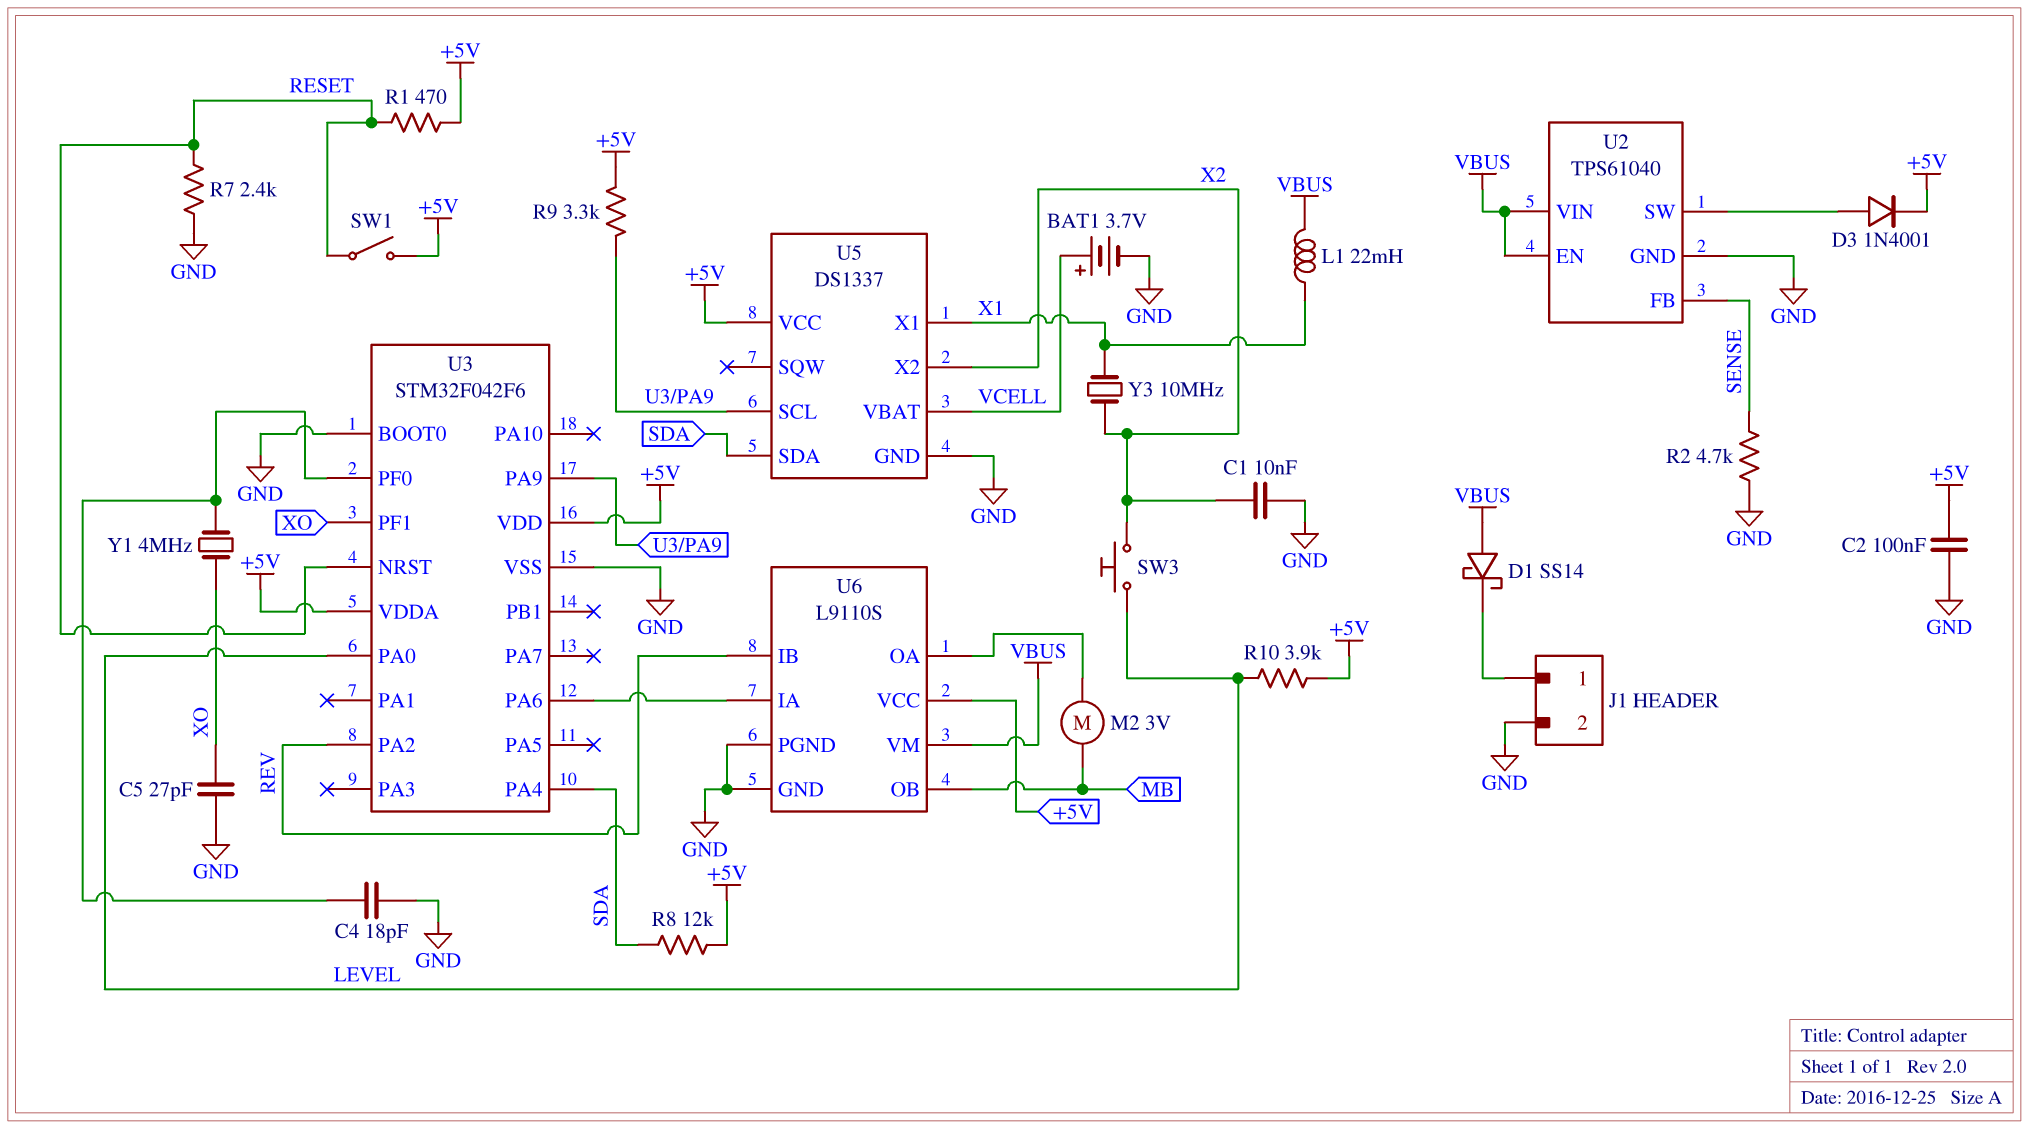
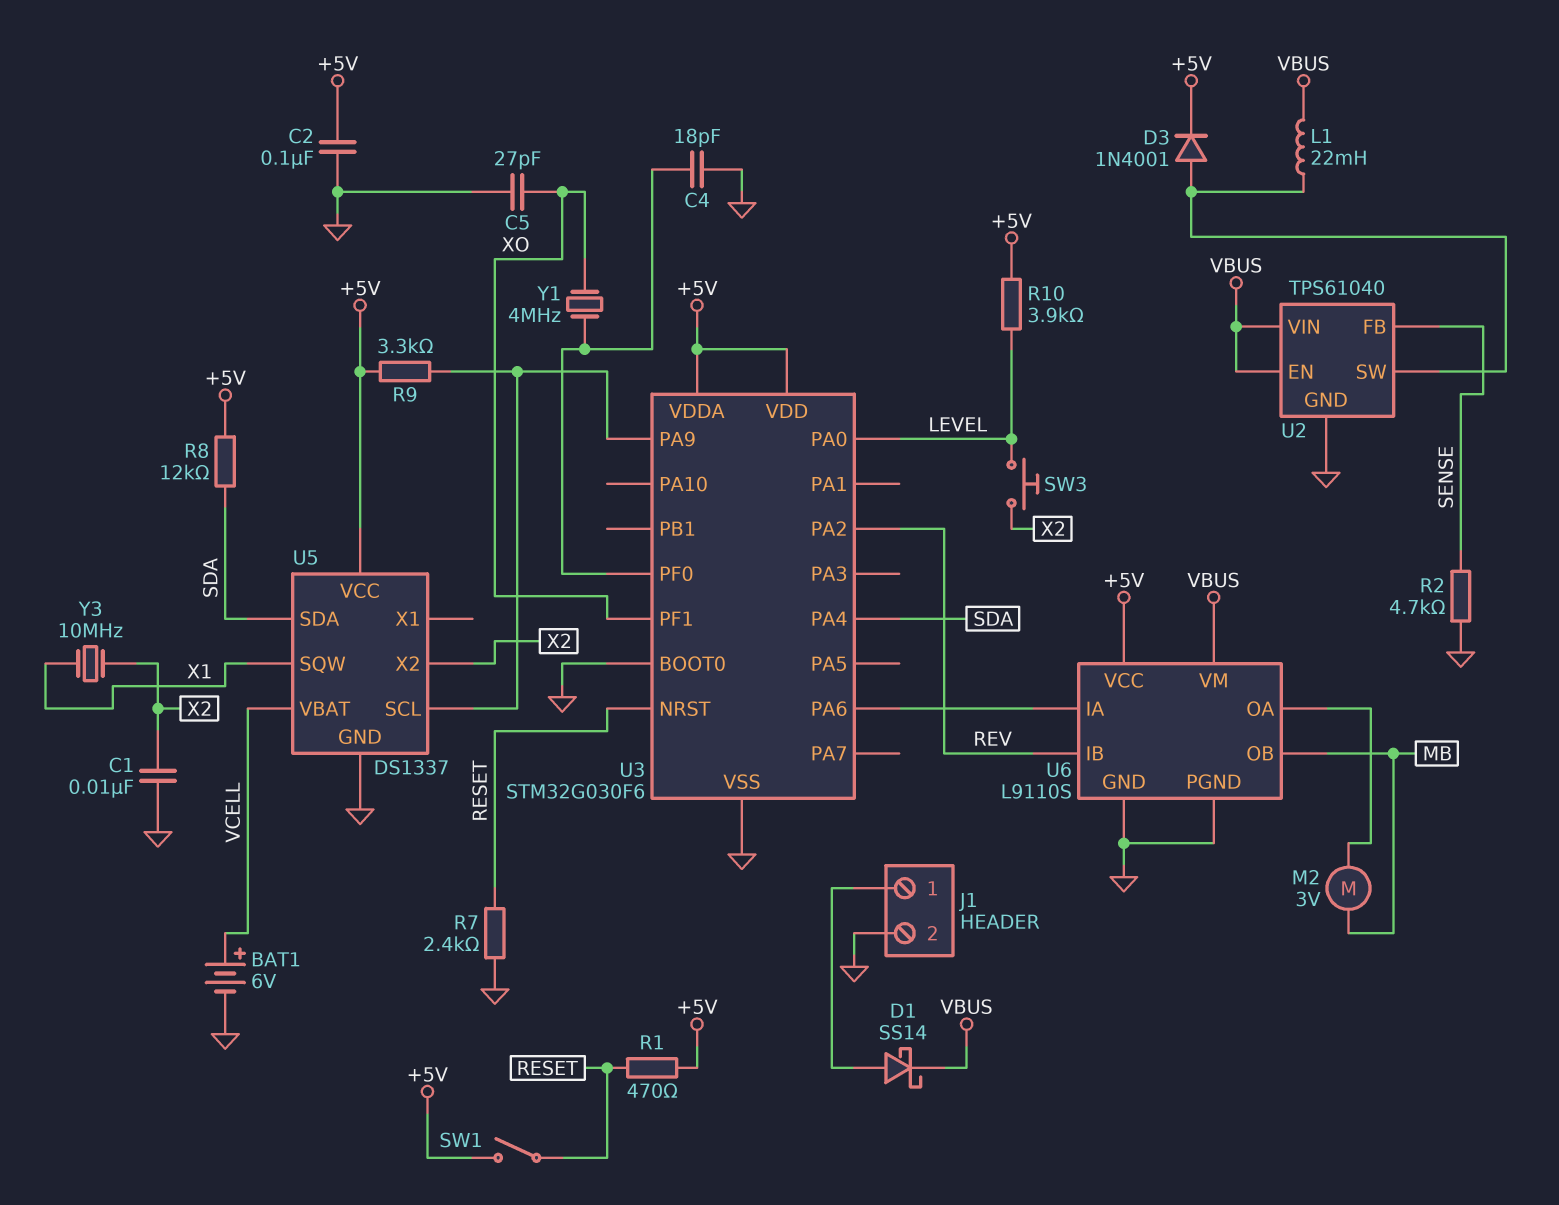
BAT1: 3.7V (plus VCELL, minus GND) -> 6V (plus VCELL, minus GND)
D1: schottky SS14 (A VBUS, K J1/1) -> schottky SS14 (A J1/1, K VBUS)
L1: 22mH (VBUS, X1) -> 22mH (U2/SW, VBUS)
U3: STM32F042F6 -> STM32G030F6
U5 pin SQW: none -> X1
U5 pin X1: X1 -> none

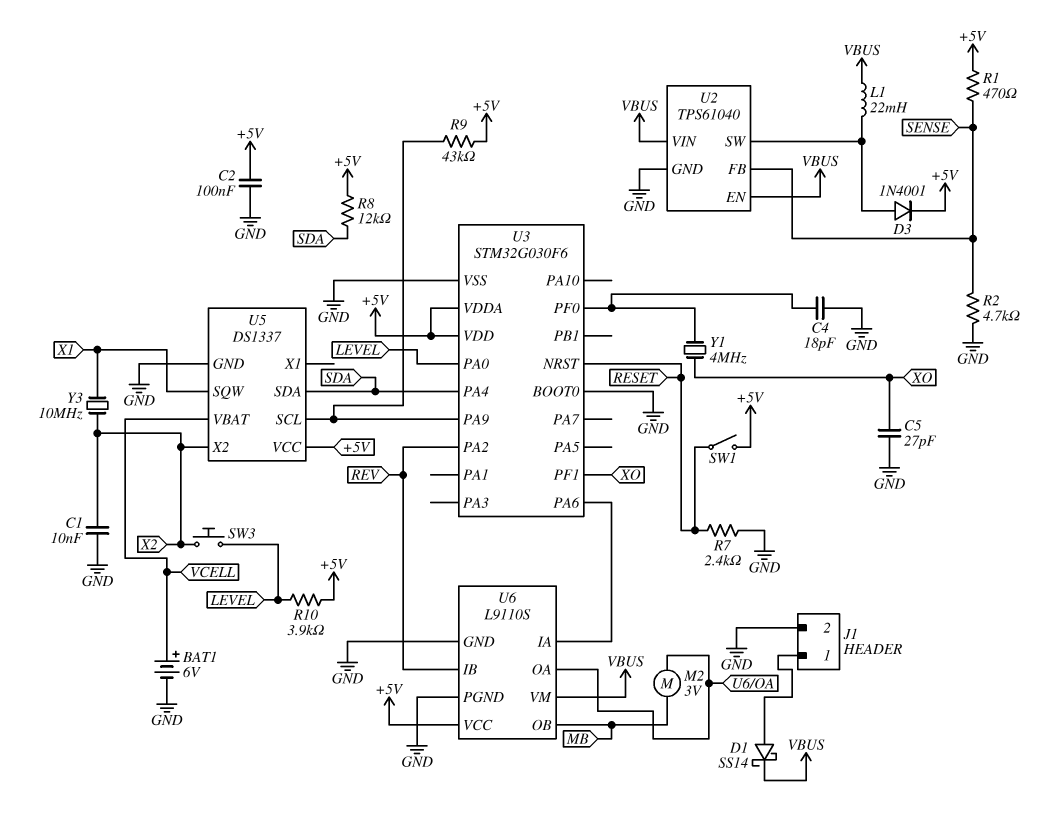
R1: 470 (+5V, RESET) -> 470 (+5V, SENSE)
R9: 3.3k (+5V, U3/PA9) -> 43k (+5V, U3/PA9)

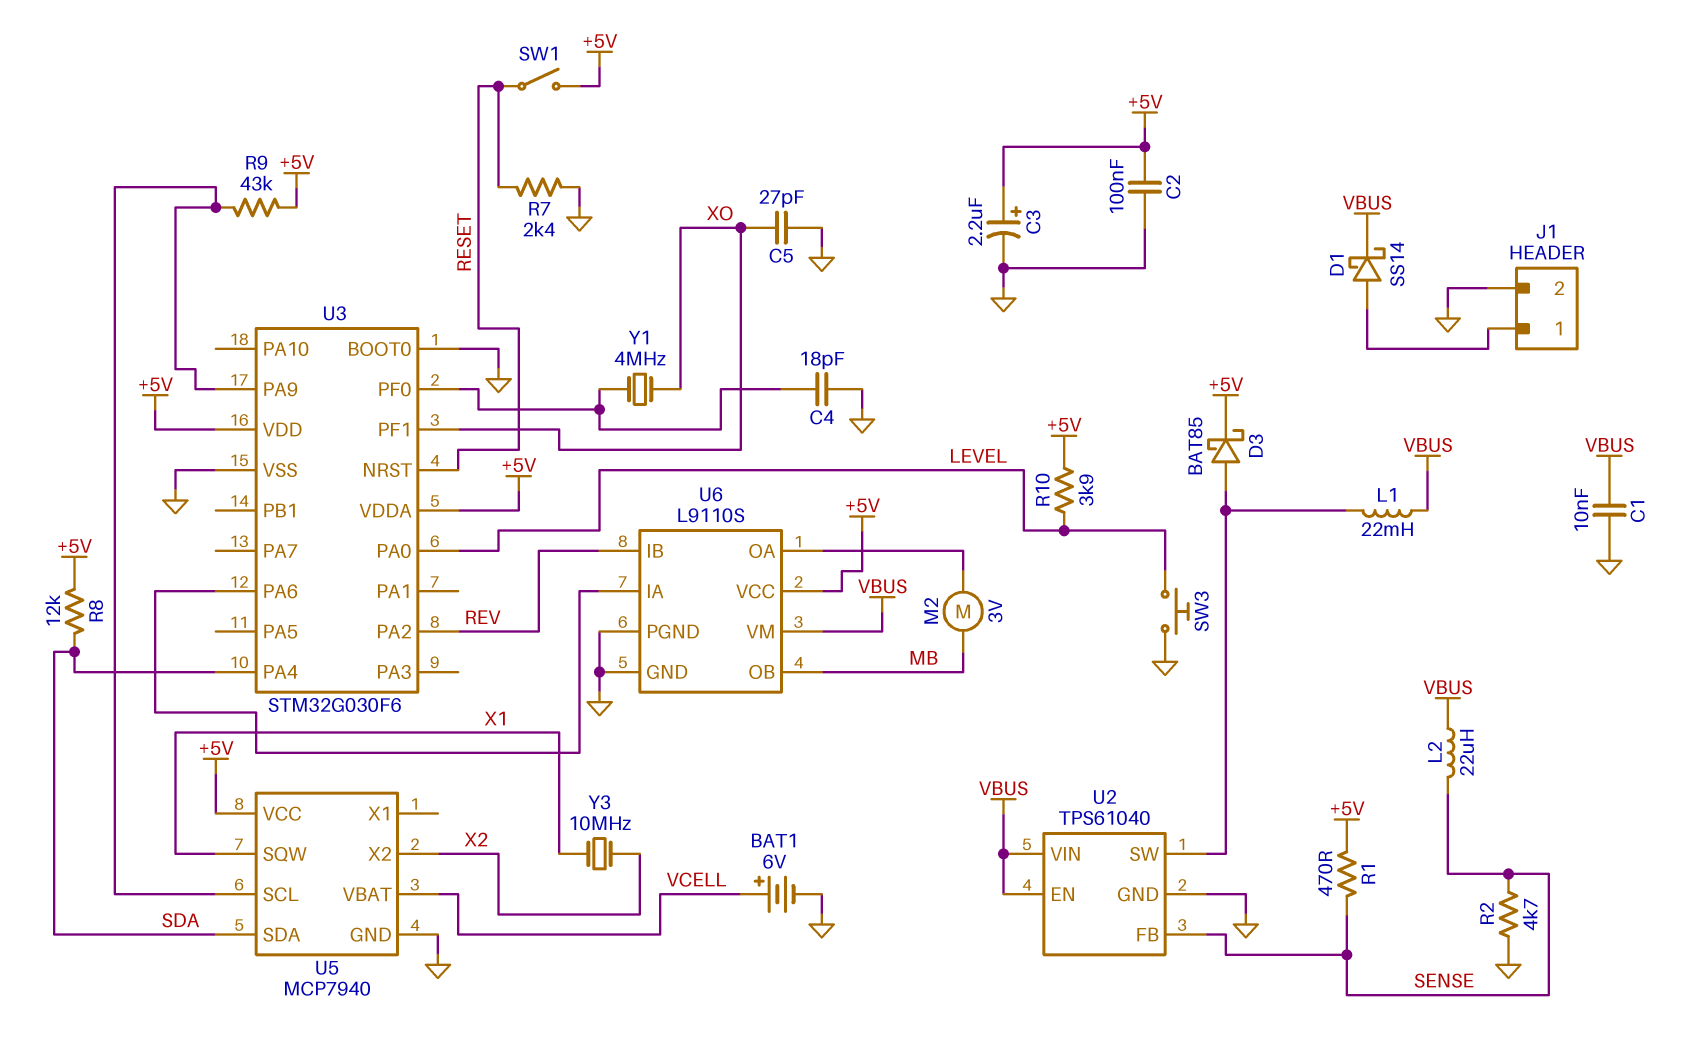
C1: 10nF (GND, X2) -> 10nF (GND, VBUS)
C3: none -> 2.2uF (plus +5V, minus GND)
D3: diode 1N4001 (A U2/SW, K +5V) -> schottky BAT85 (A U2/SW, K +5V)
L2: none -> 22uH (SENSE, VBUS)
SW3: button (LEVEL, X2) -> button (GND, LEVEL)
U5: DS1337 -> MCP7940

